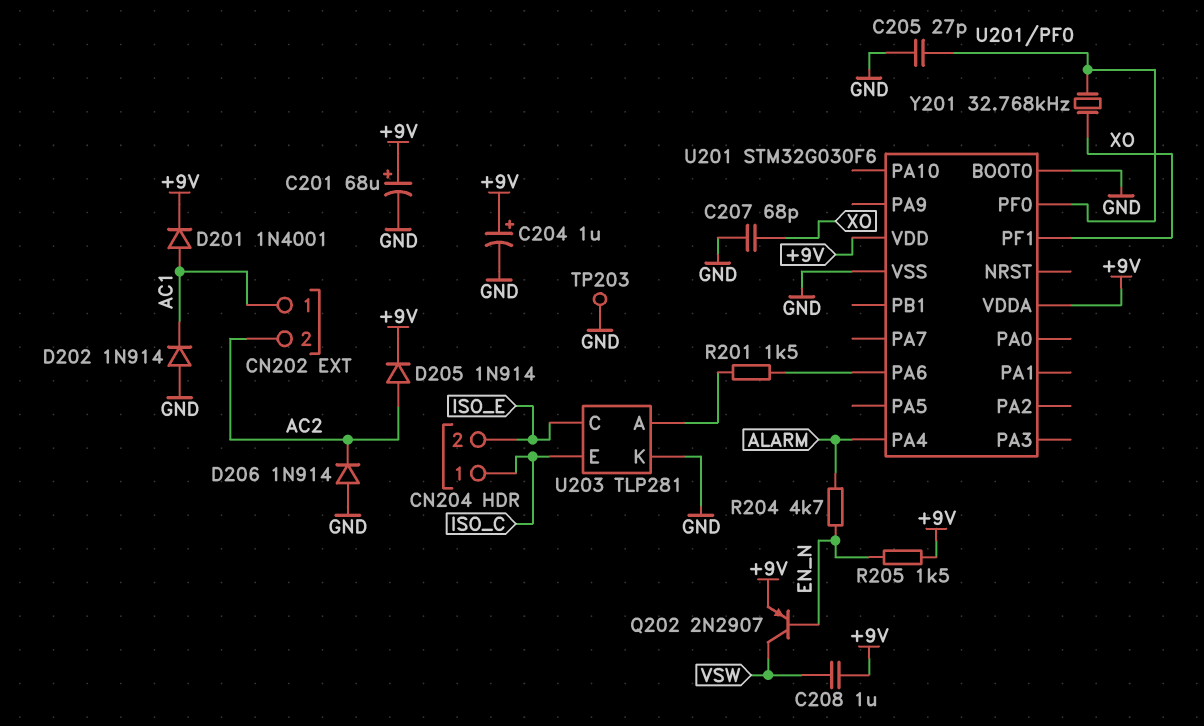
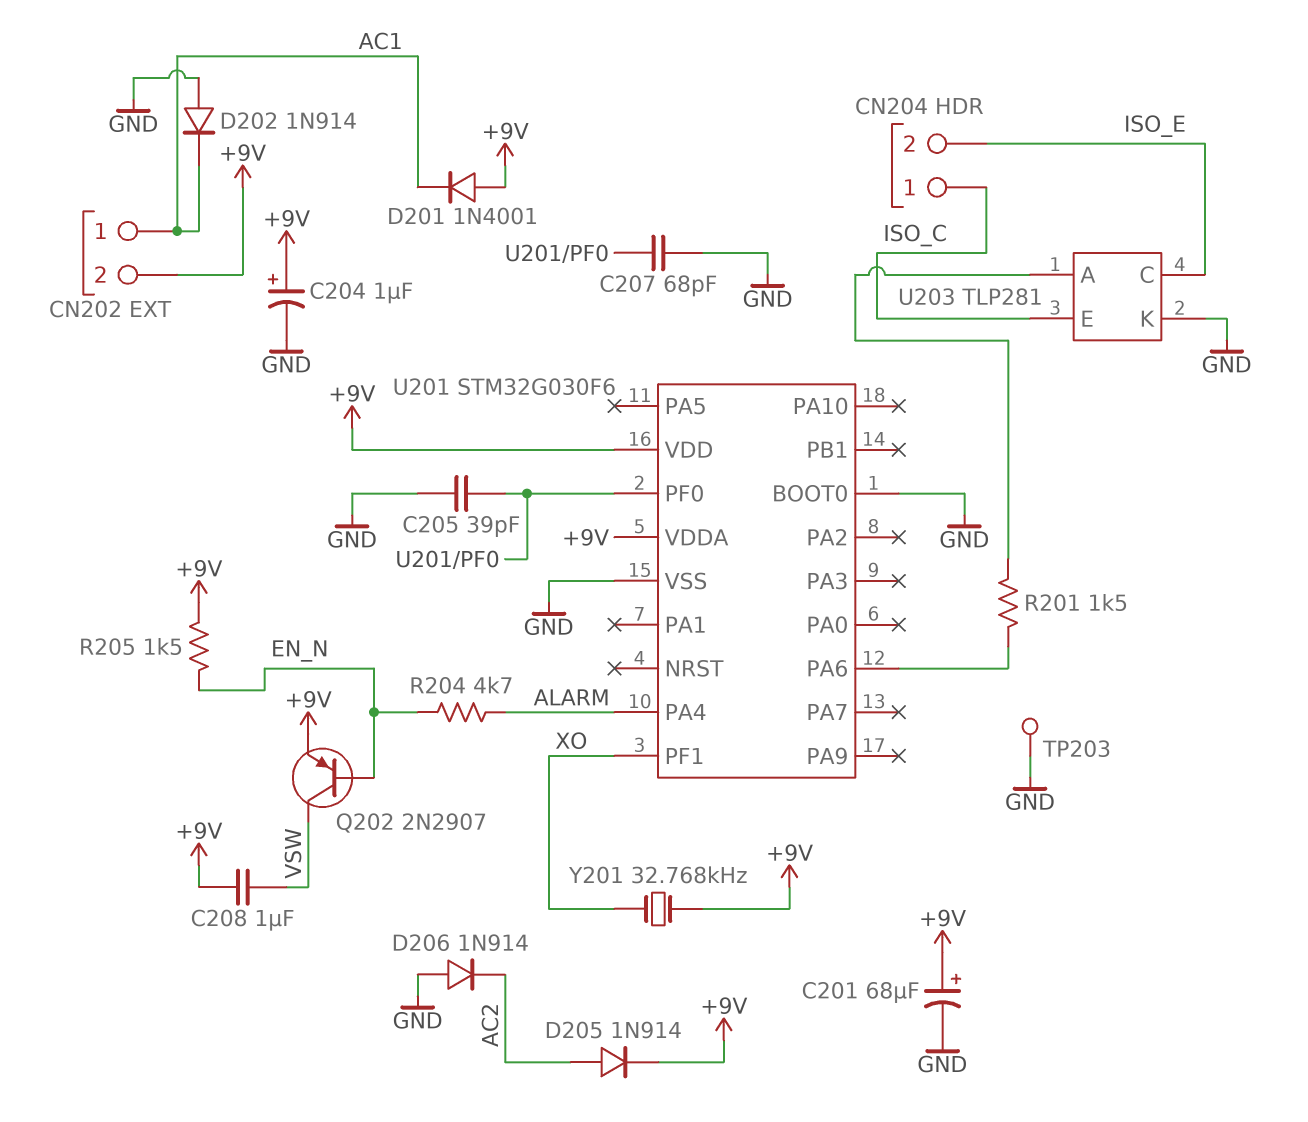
C205: 27pF (GND, U201/PF0) -> 39pF (GND, U201/PF0)
C207: 68pF (GND, XO) -> 68pF (GND, U201/PF0)
CN202 pin 2: AC2 -> +9V
D201: diode 1N4001 (A AC1, K +9V) -> diode 1N4001 (A +9V, K AC1)
Y201: 32.768kHz (U201/PF0, XO) -> 32.768kHz (+9V, XO)

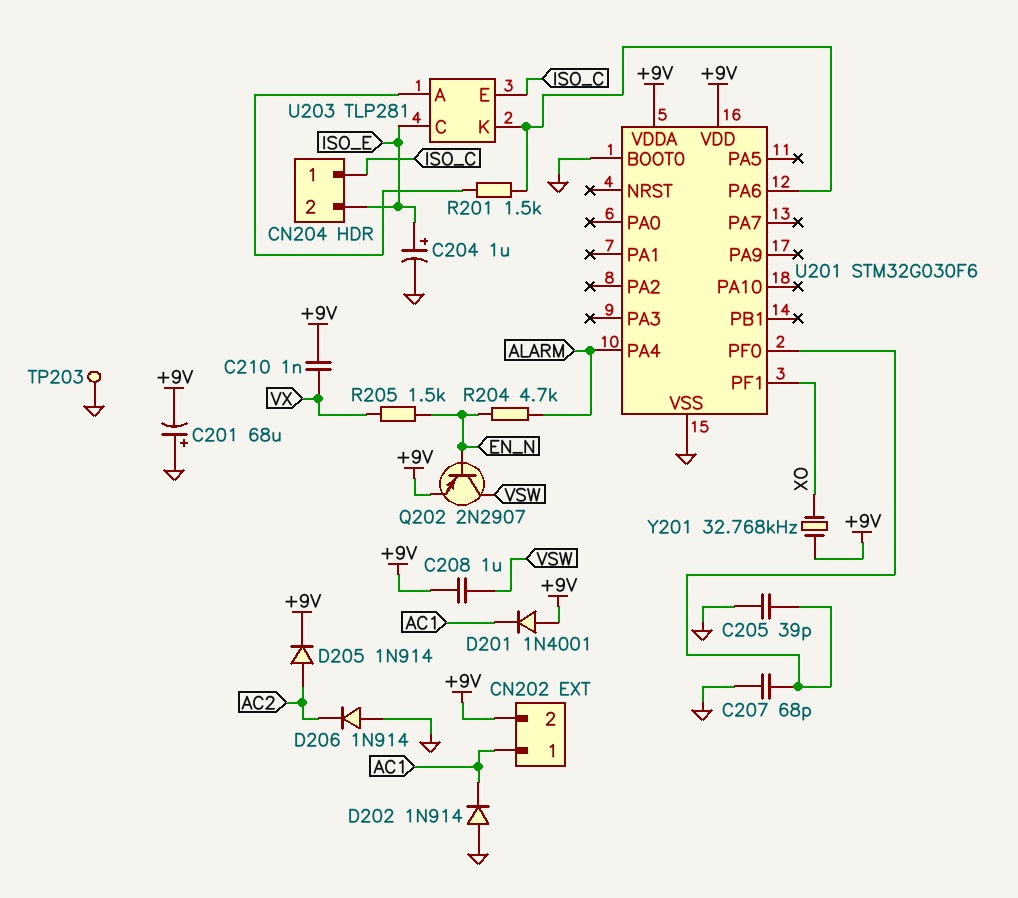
C201: 68uF (plus +9V, minus GND) -> 68uF (plus GND, minus +9V)
C204: 1uF (plus +9V, minus GND) -> 1uF (plus ISO_E, minus GND)
C210: none -> 1nF (+9V, VX)
R205: 1.5k (+9V, EN_N) -> 1.5k (EN_N, VX)
U203 pin K: GND -> U201/PA6

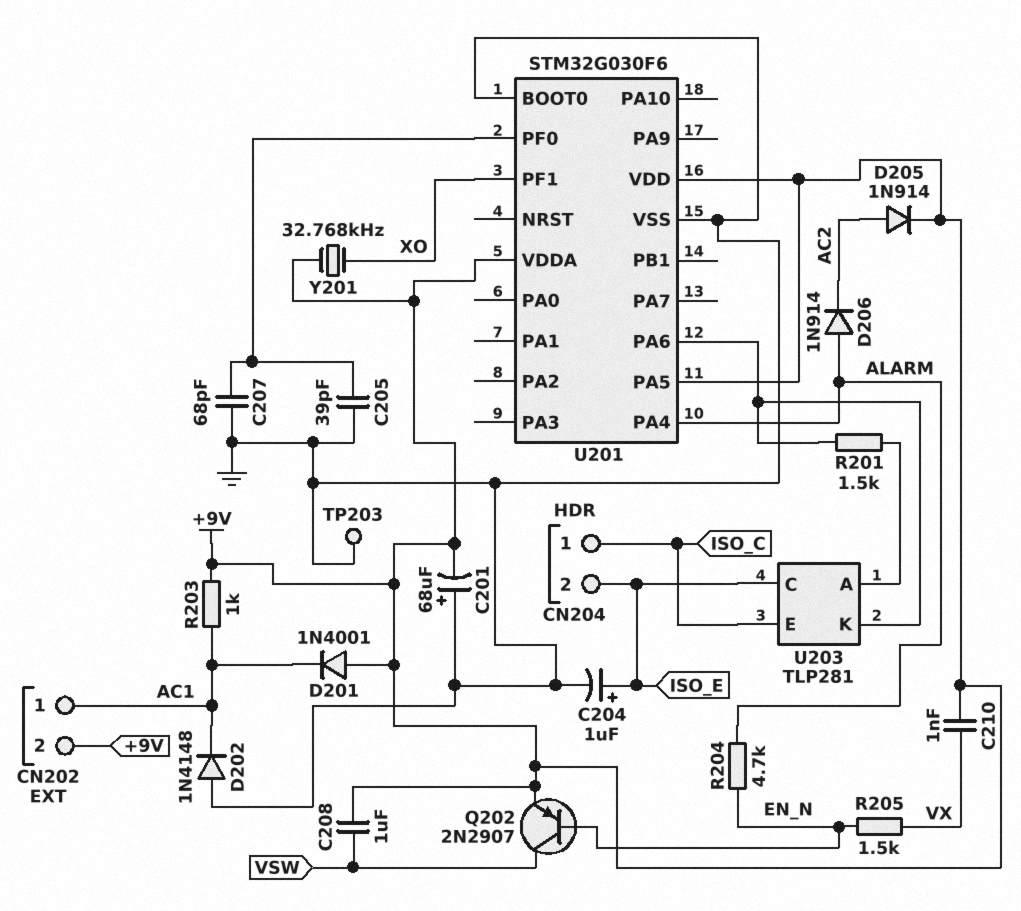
D202: diode 1N914 (A GND, K AC1) -> diode 1N4148 (A GND, K AC1)
D206: diode 1N914 (A GND, K AC2) -> diode 1N914 (A ALARM, K AC2)
R203: none -> 1k (+9V, AC1)
U201 pin PA5: none -> +9V

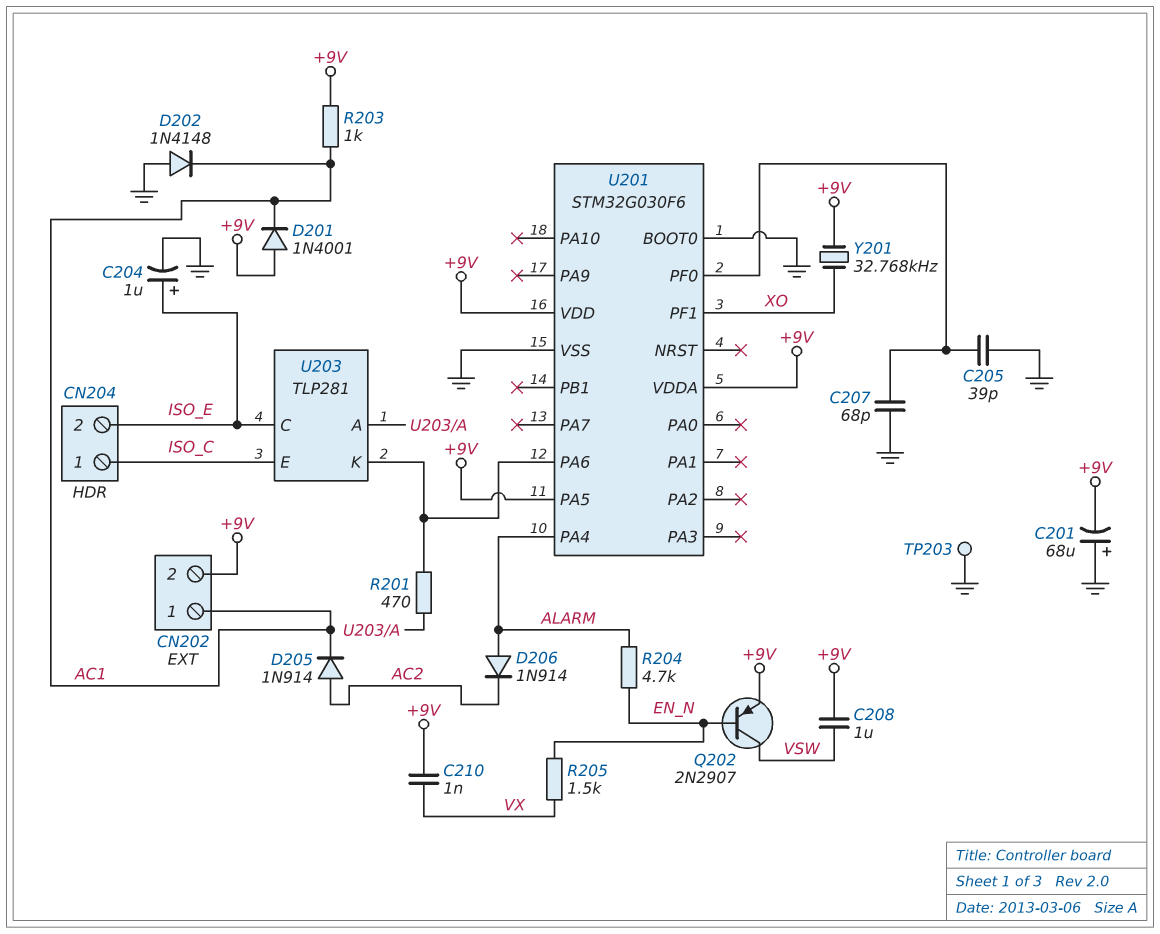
D205: diode 1N914 (A AC2, K +9V) -> diode 1N914 (A AC2, K AC1)
R201: 1.5k (U201/PA6, U203/A) -> 470 (U201/PA6, U203/A)

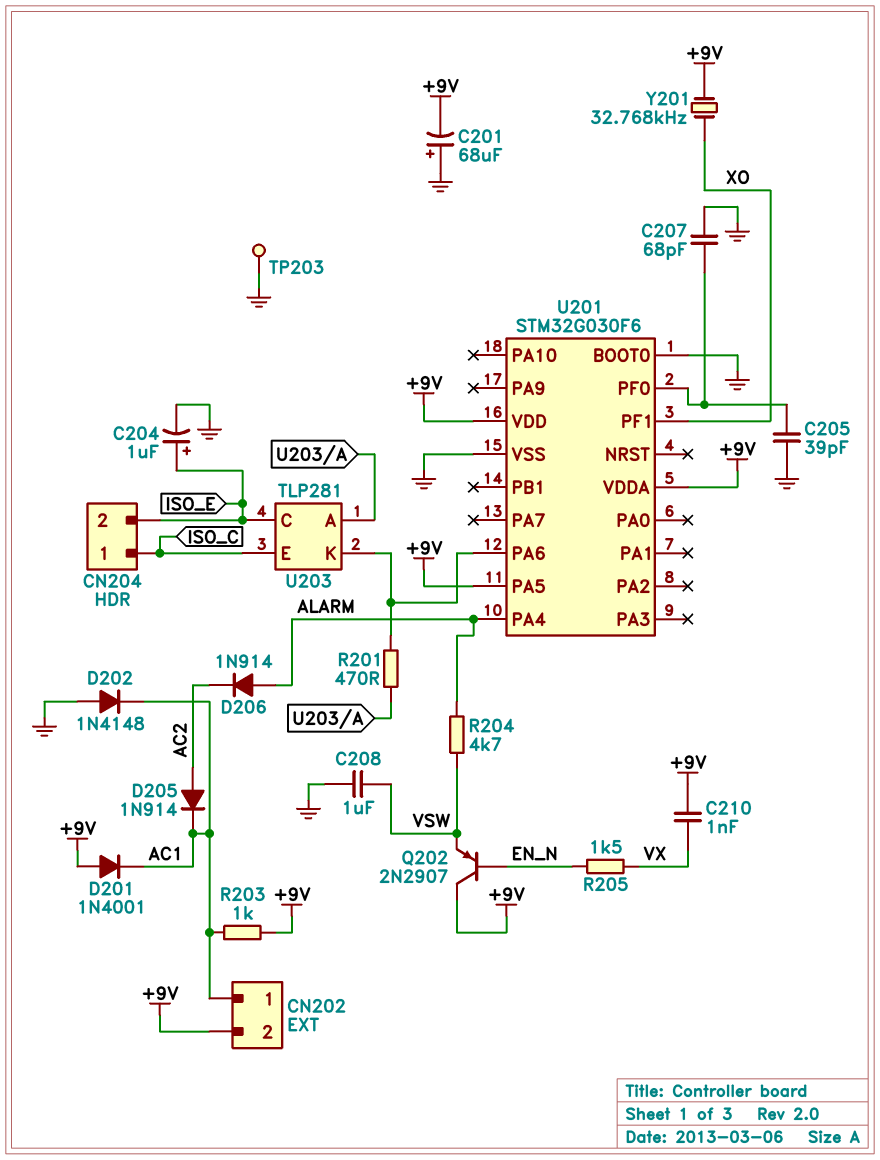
C208: 1uF (+9V, VSW) -> 1uF (GND, VSW)
Q202: PNP 2N2907 (B EN_N, C VSW, E +9V) -> PNP 2N2907 (B EN_N, C +9V, E VSW)
R204: 4.7k (ALARM, EN_N) -> 4.7k (ALARM, VSW)

